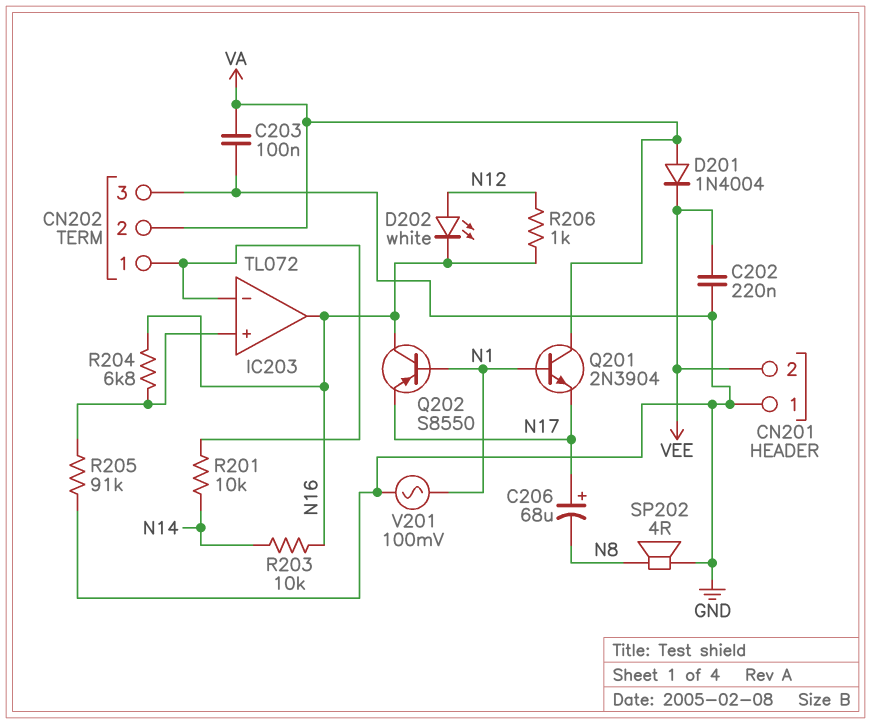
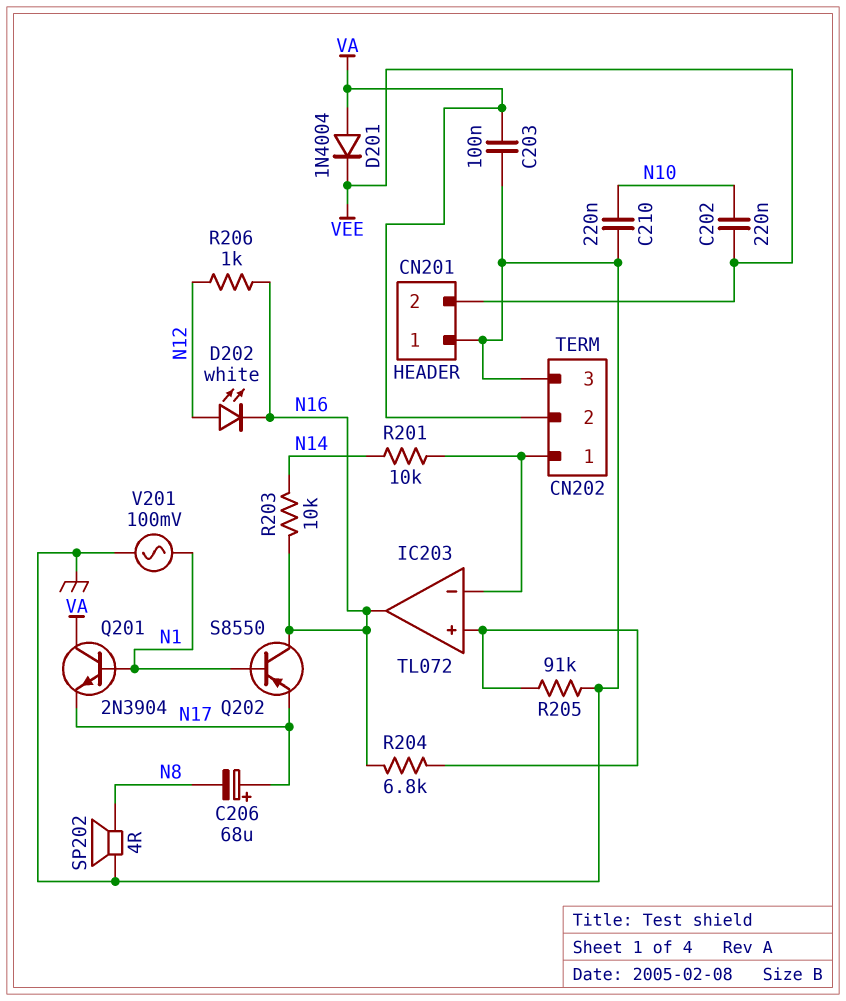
C202: 220nF (GND, VEE) -> 220nF (N10, VEE)
C210: none -> 220nF (GND, N10)

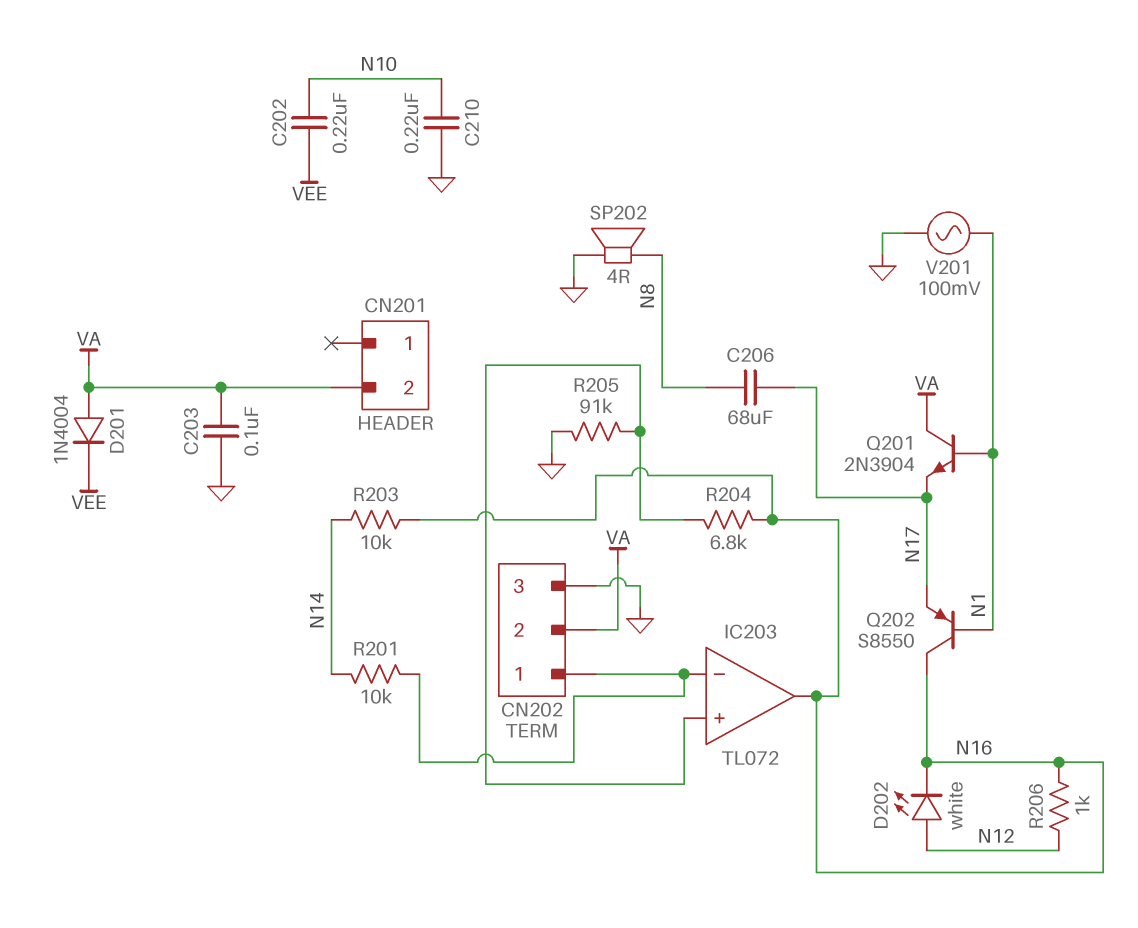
C206: 68uF (plus N17, minus N8) -> 68uF (N8, N17)
CN201 pin 1: GND -> none
CN201 pin 2: VEE -> VA

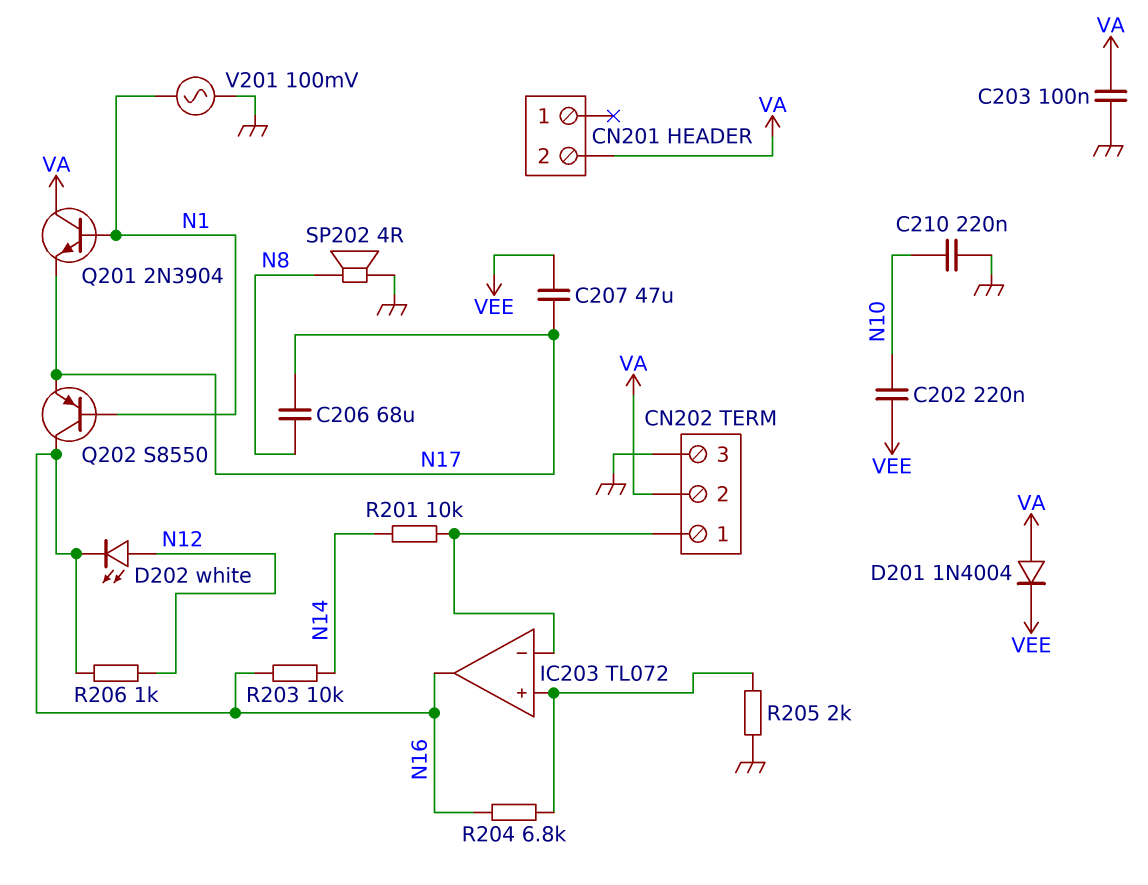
C207: none -> 47uF (N17, VEE)
R205: 91k (GND, IC203/in+) -> 2k (GND, IC203/in+)

